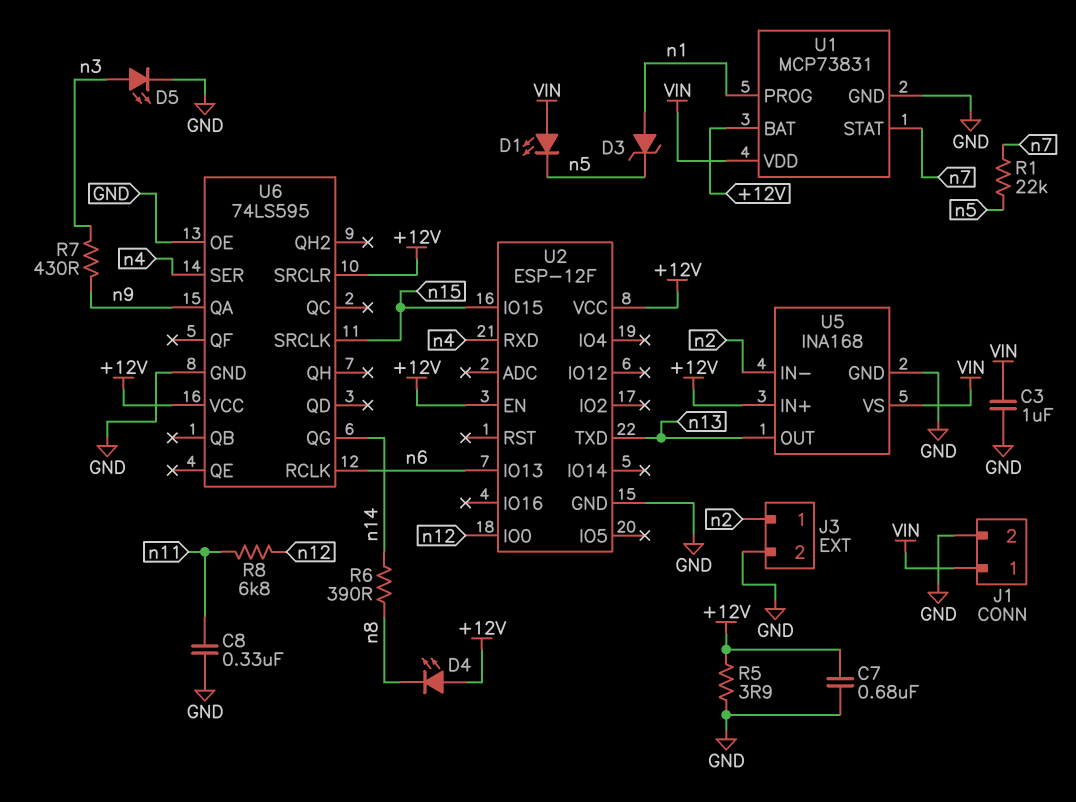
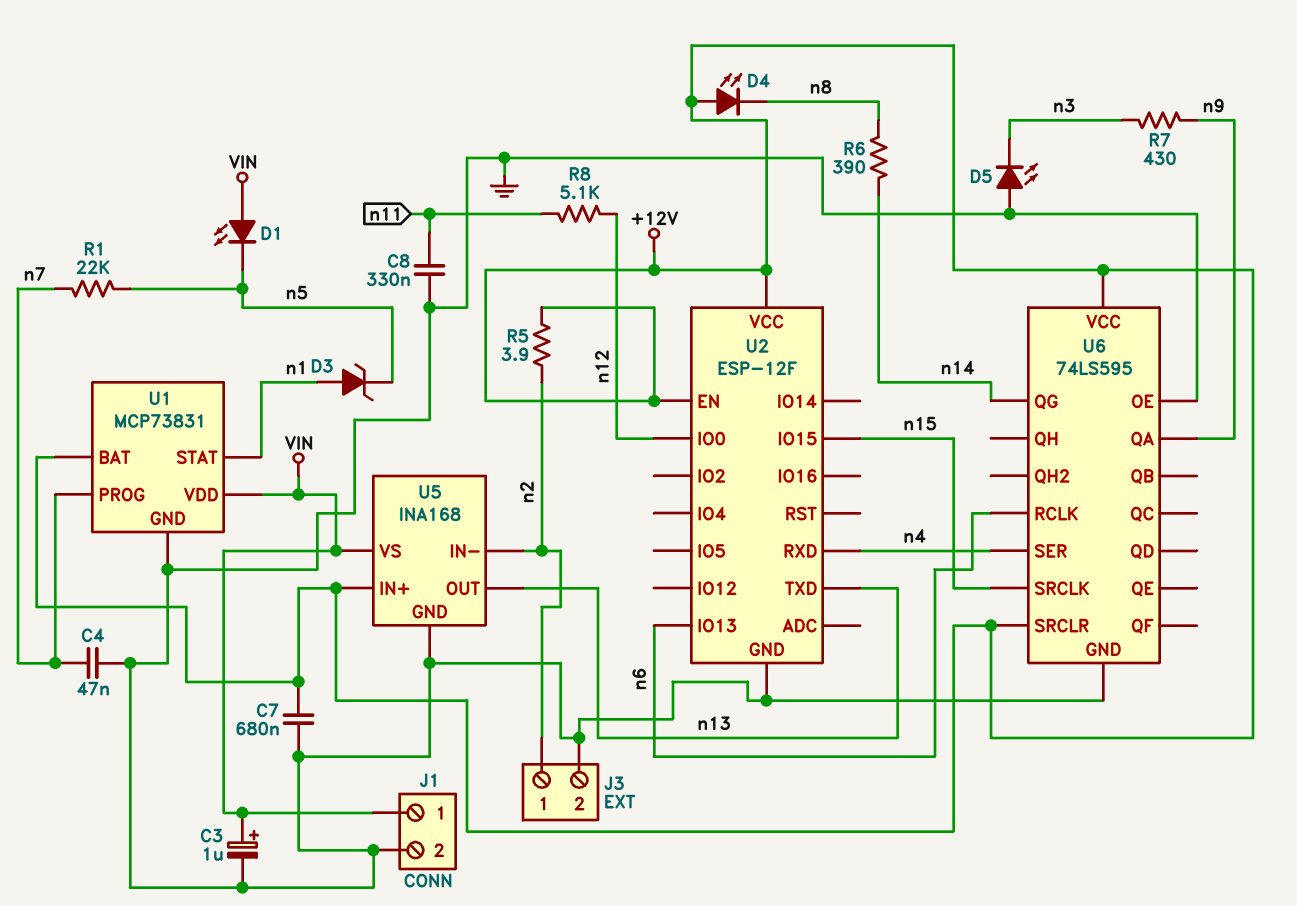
C3: 1uF (GND, VIN) -> 1uF (plus VIN, minus GND)
C4: none -> 47nF (GND, n7)
D5: LED (A n3, K GND) -> LED (A GND, K n3)
R5: 3.9 (+12V, GND) -> 3.9 (+12V, n2)
R8: 6.8k (n11, n12) -> 5.1k (n11, n12)
U1 pin PROG: n1 -> n7
U1 pin STAT: n7 -> n1

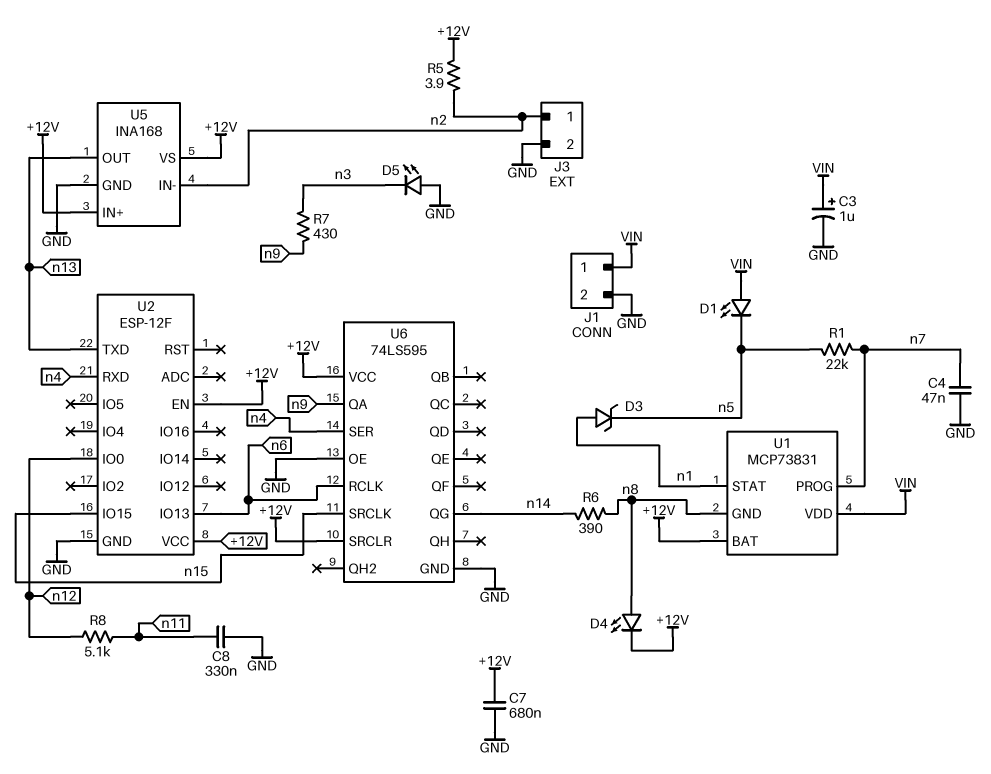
D4: LED (A +12V, K n8) -> LED (A n8, K +12V)
U1 pin GND: GND -> n8
U5 pin VS: VIN -> +12V

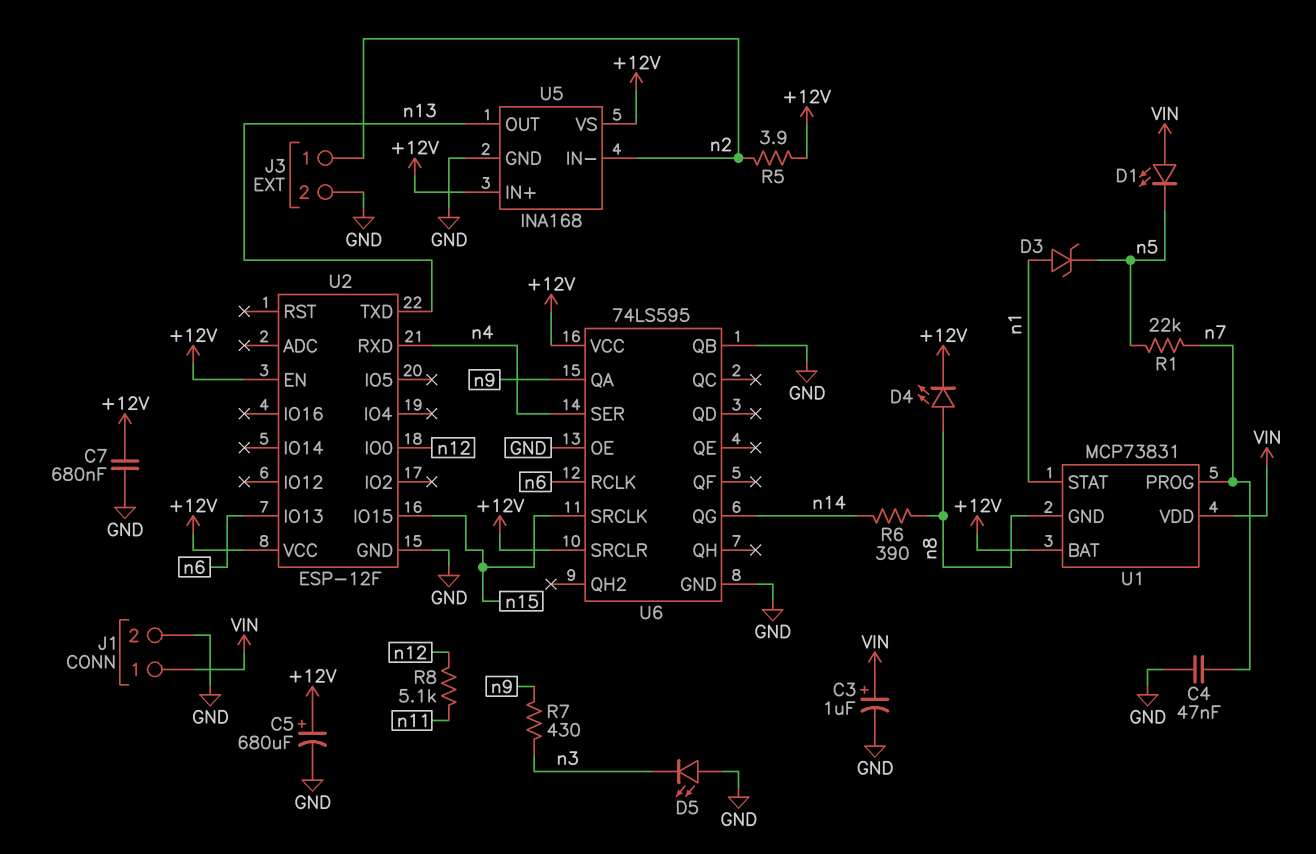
C5: none -> 680uF (plus +12V, minus GND)
C8: 330nF (GND, n11) -> none
U6 pin QB: none -> GND

